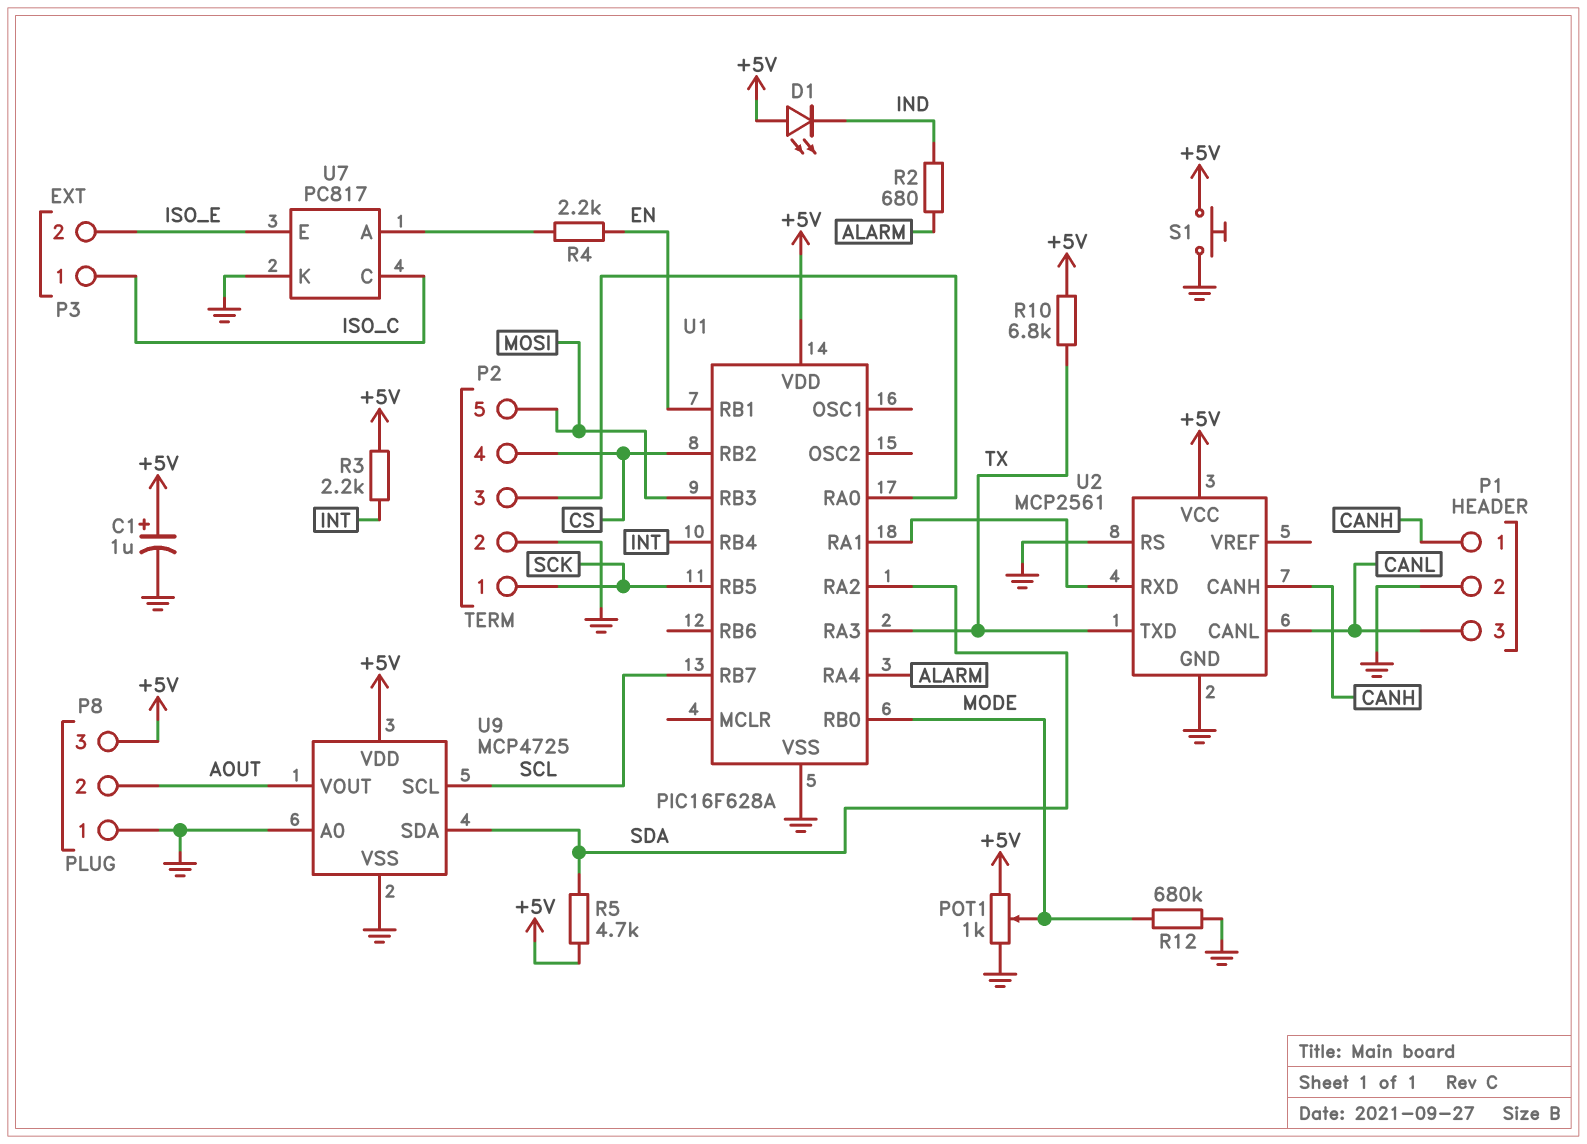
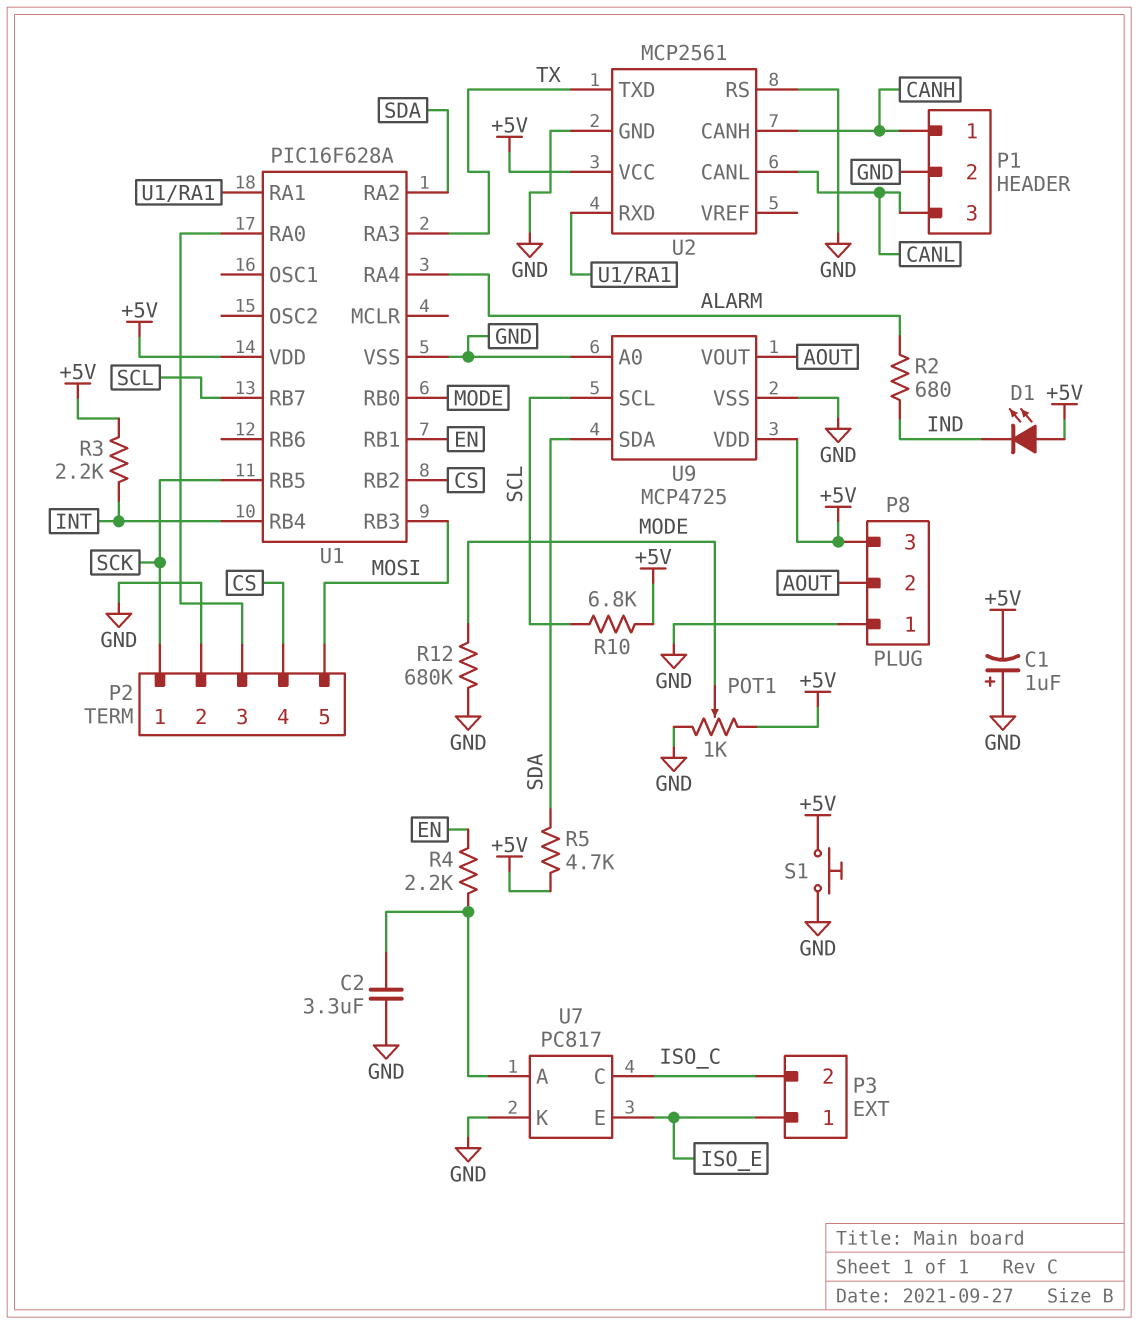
C1: 1uF (plus +5V, minus GND) -> 1uF (plus GND, minus +5V)
C2: none -> 3.3uF (GND, U7/A)
P3 pin 1: ISO_C -> ISO_E
P3 pin 2: ISO_E -> ISO_C
R10: 6.8k (+5V, TX) -> 6.8k (+5V, SCL)

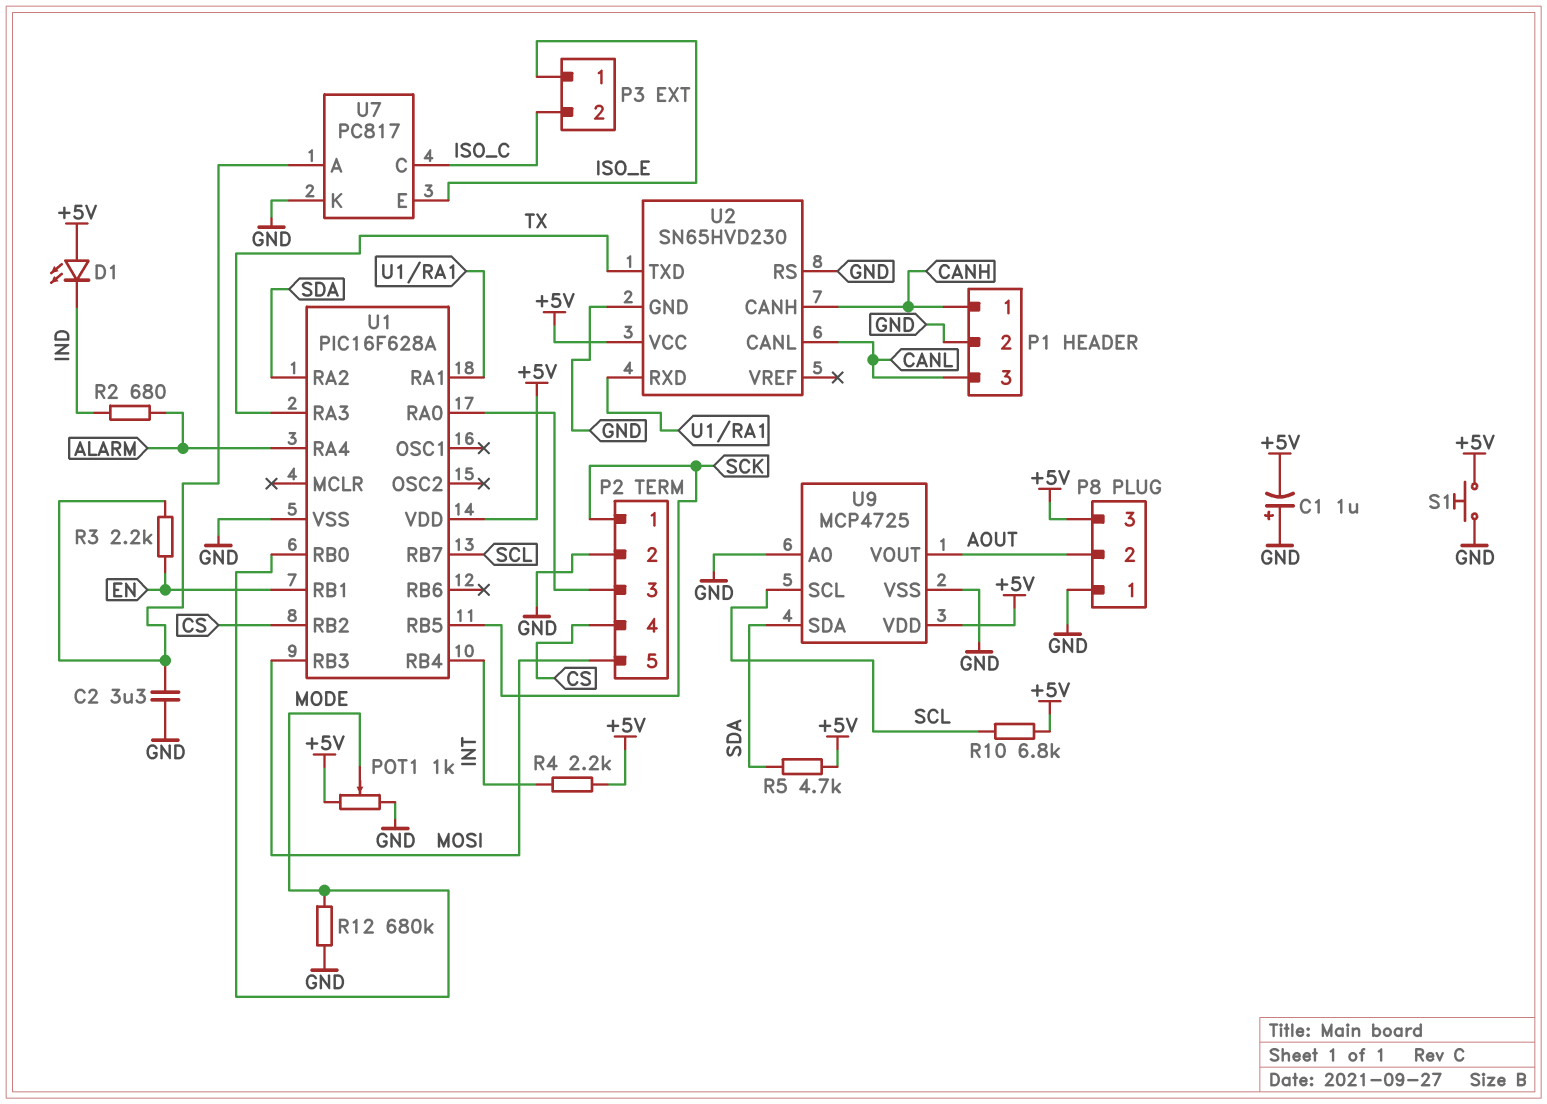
R3: 2.2k (+5V, INT) -> 2.2k (EN, U7/A)
R4: 2.2k (EN, U7/A) -> 2.2k (+5V, INT)
U2: MCP2561 -> SN65HVD230

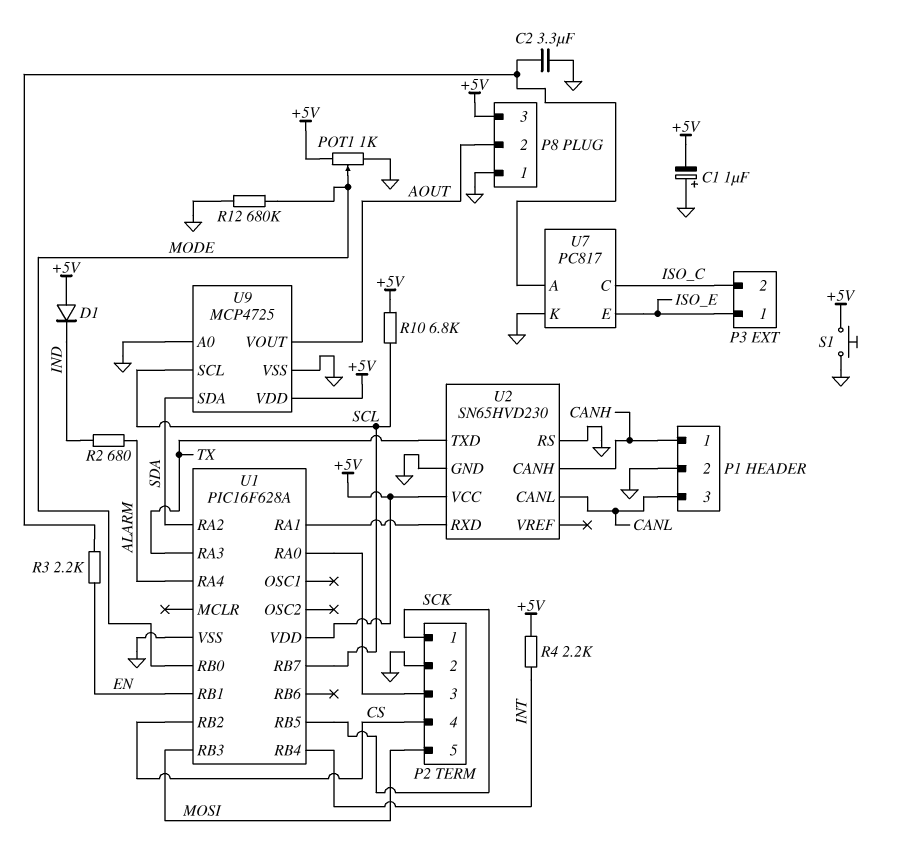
D1: LED (A +5V, K IND) -> diode (A +5V, K IND)
R5: 4.7k (+5V, SDA) -> none

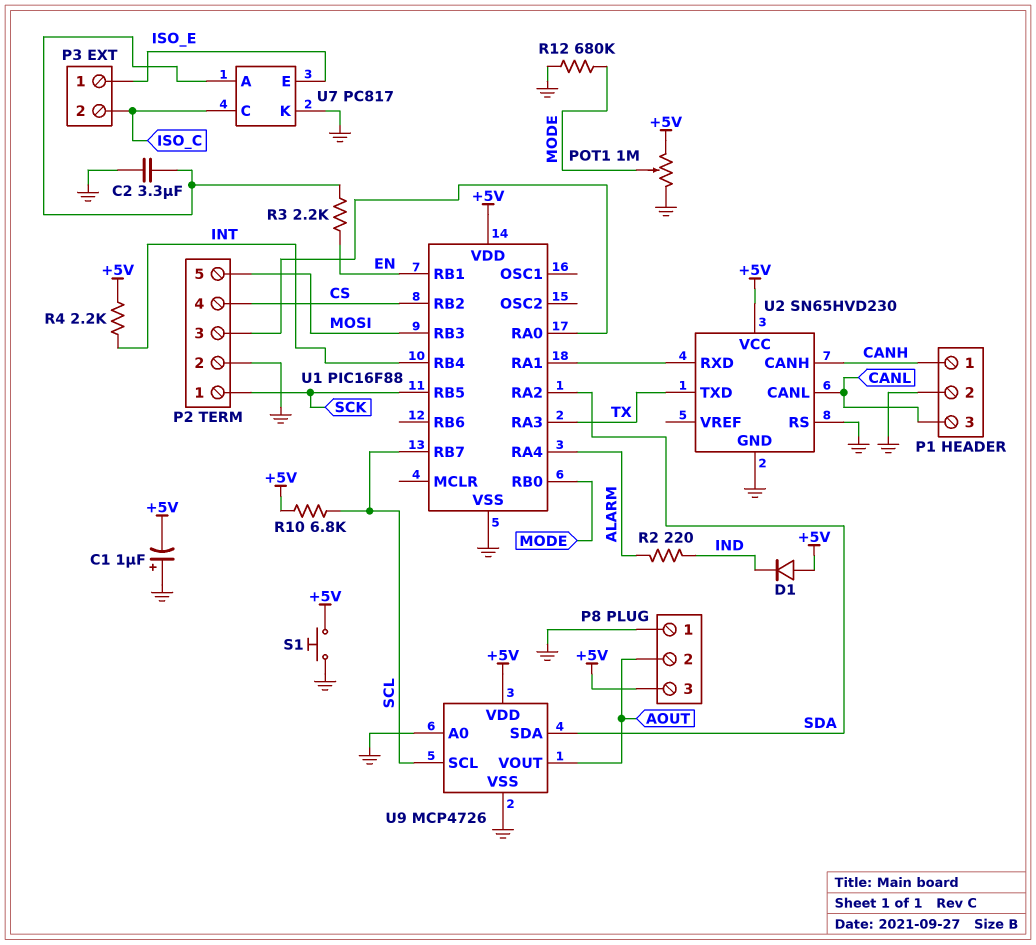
POT1: 1k (+5V, GND, wiper MODE) -> 1M (+5V, GND, wiper MODE)
R2: 680 (ALARM, IND) -> 220 (ALARM, IND)
U1: PIC16F628A -> PIC16F88
U9: MCP4725 -> MCP4726

